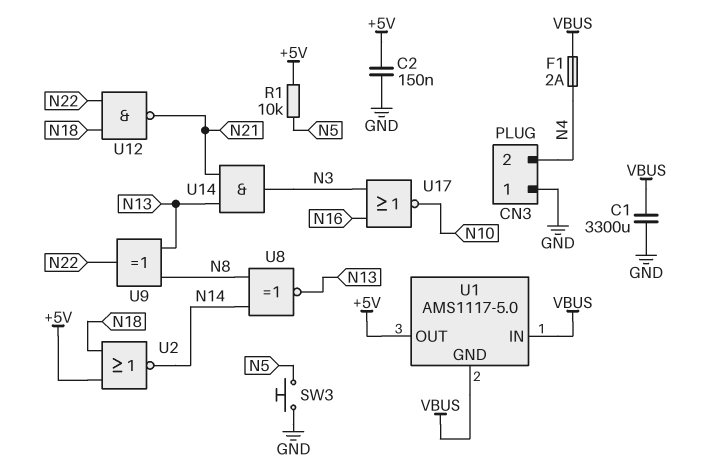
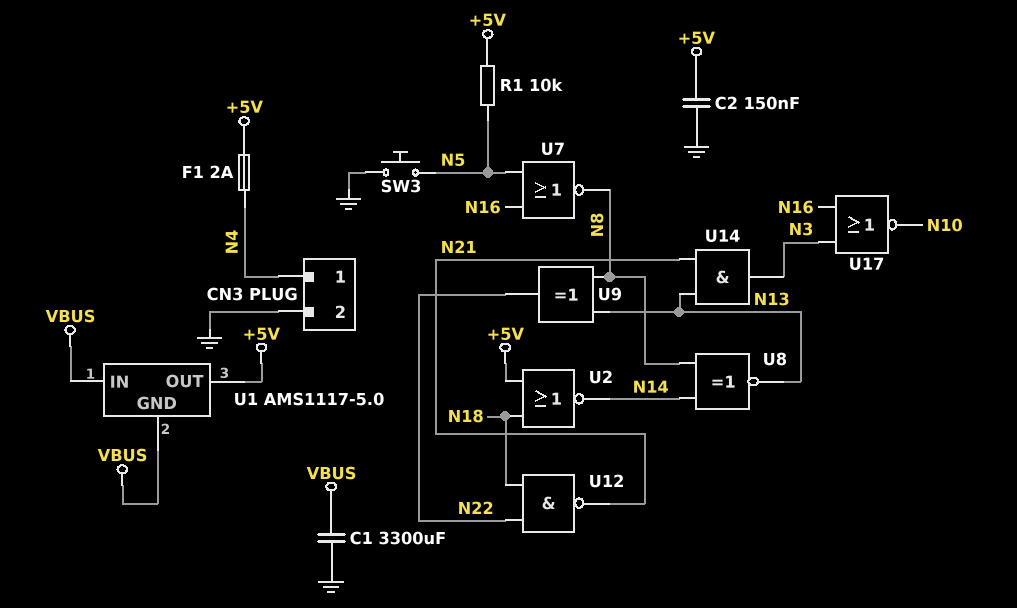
CN3 pin 1: GND -> N4
CN3 pin 2: N4 -> GND
F1: 2A (N4, VBUS) -> 2A (+5V, N4)
U7: none -> NOR (in N5, in N16, out N8)

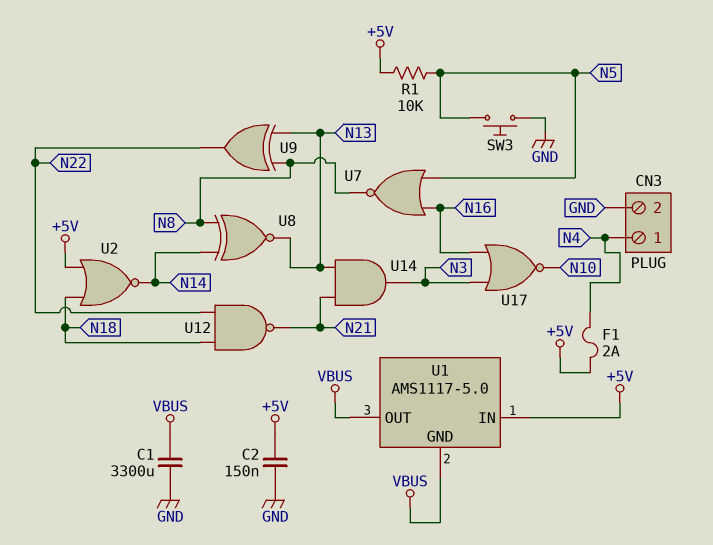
U1 pin IN: VBUS -> +5V
U1 pin OUT: +5V -> VBUS

